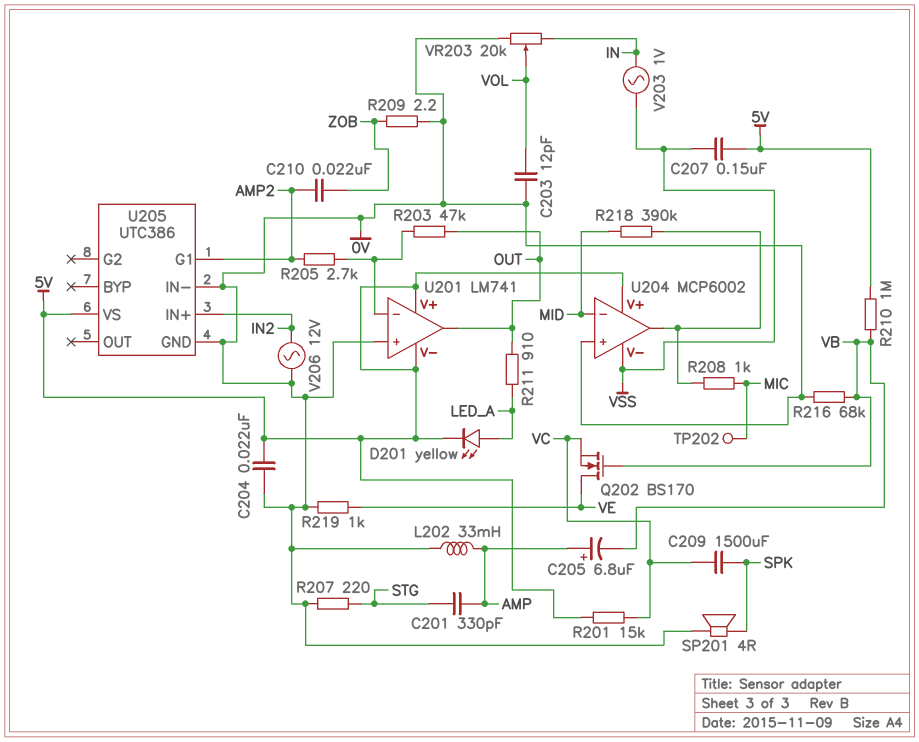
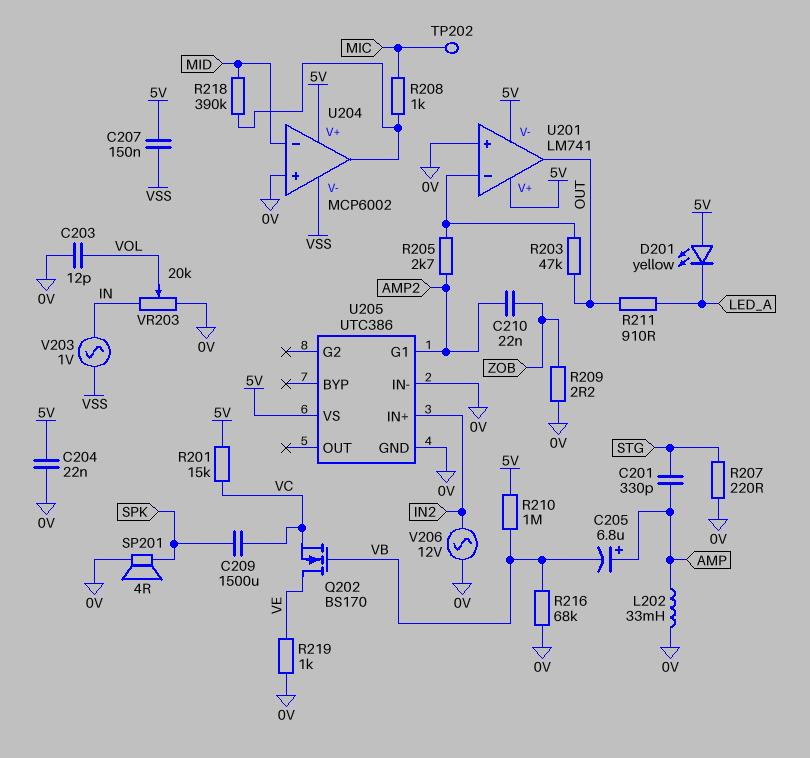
D201: LED yellow (A LED_A, K 5V) -> LED yellow (A 5V, K LED_A)

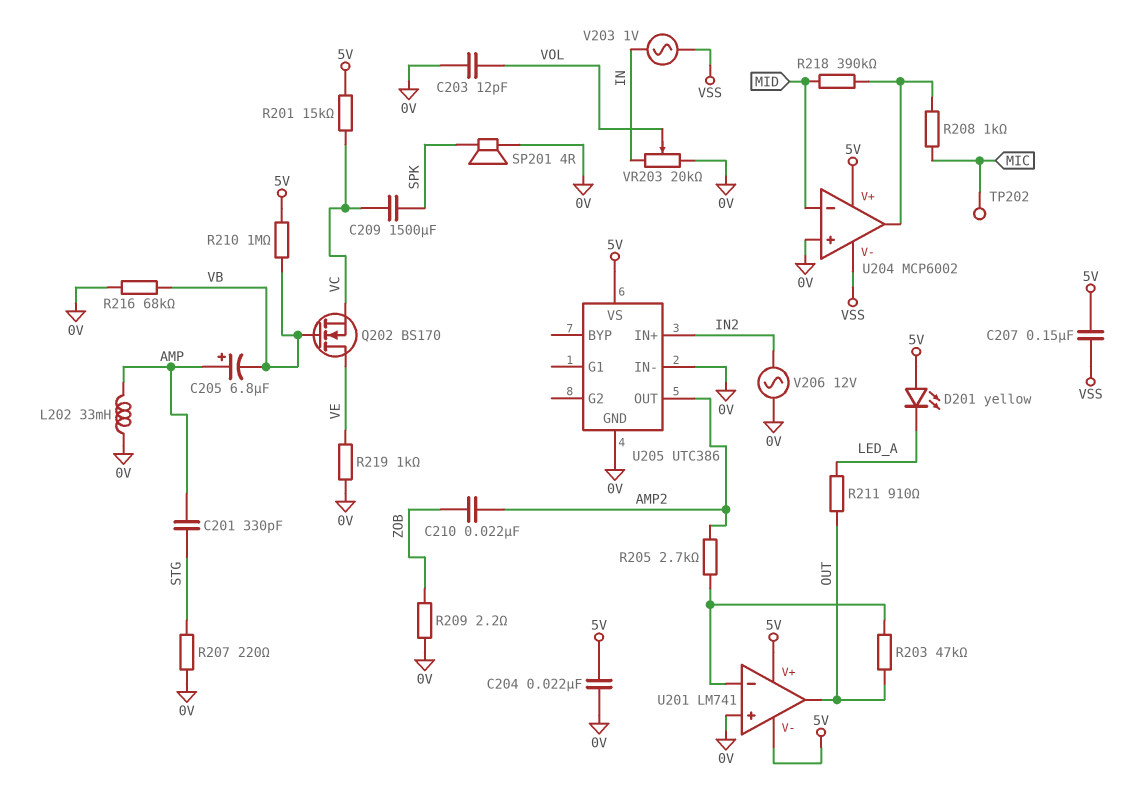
U205 pin G1: AMP2 -> none
U205 pin OUT: none -> AMP2

